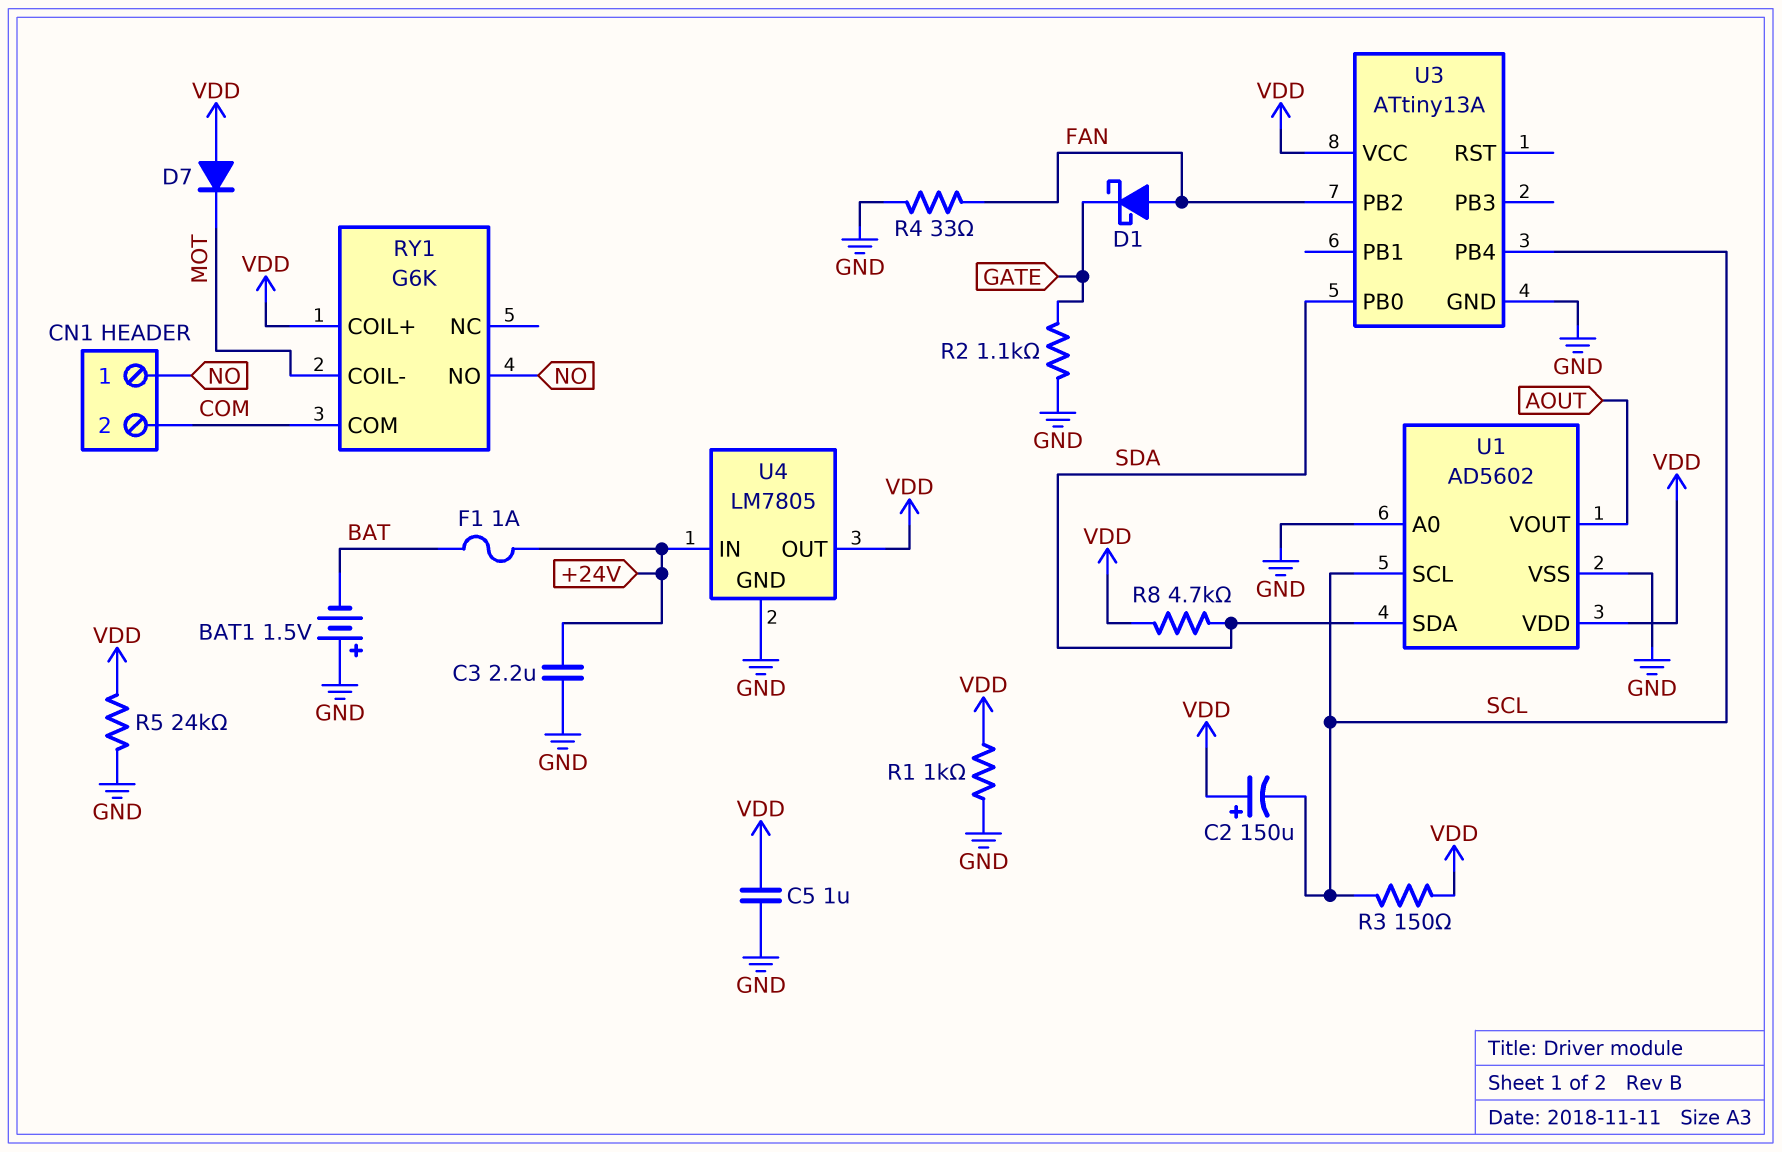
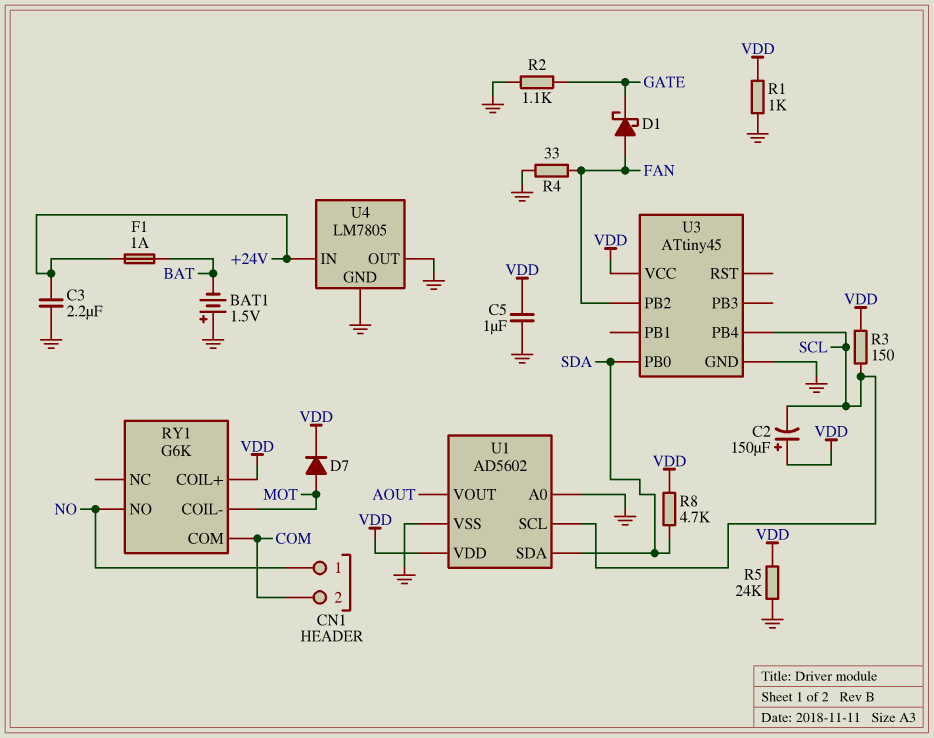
D7: diode (A VDD, K MOT) -> diode (A MOT, K VDD)
U3: ATtiny13A -> ATtiny45
U4 pin OUT: VDD -> GND

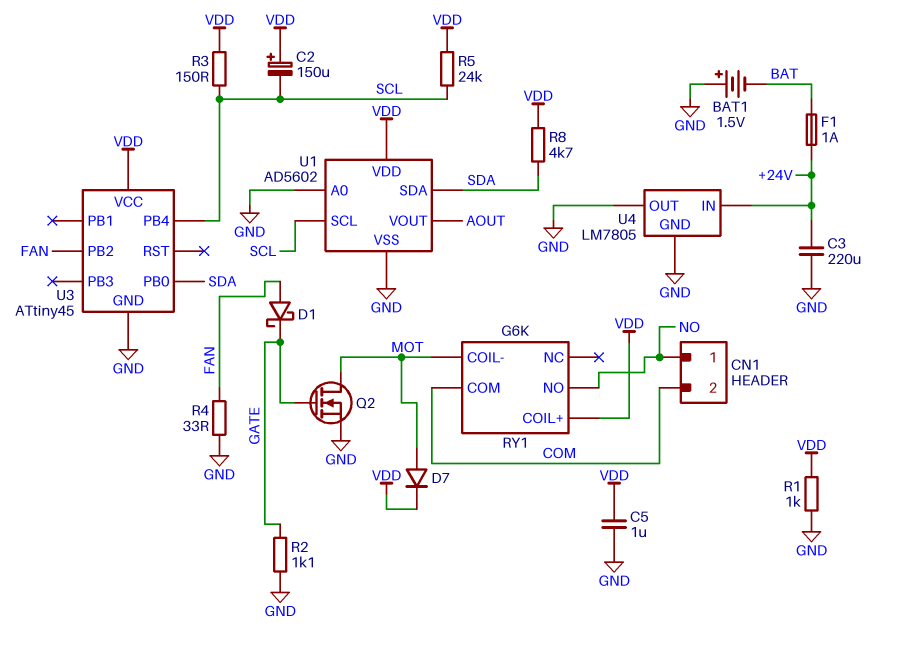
C3: 2.2uF (+24V, GND) -> 220uF (+24V, GND)
Q2: none -> NMOS (G GATE, D MOT, S GND)
R5: 24k (GND, VDD) -> 24k (SCL, VDD)

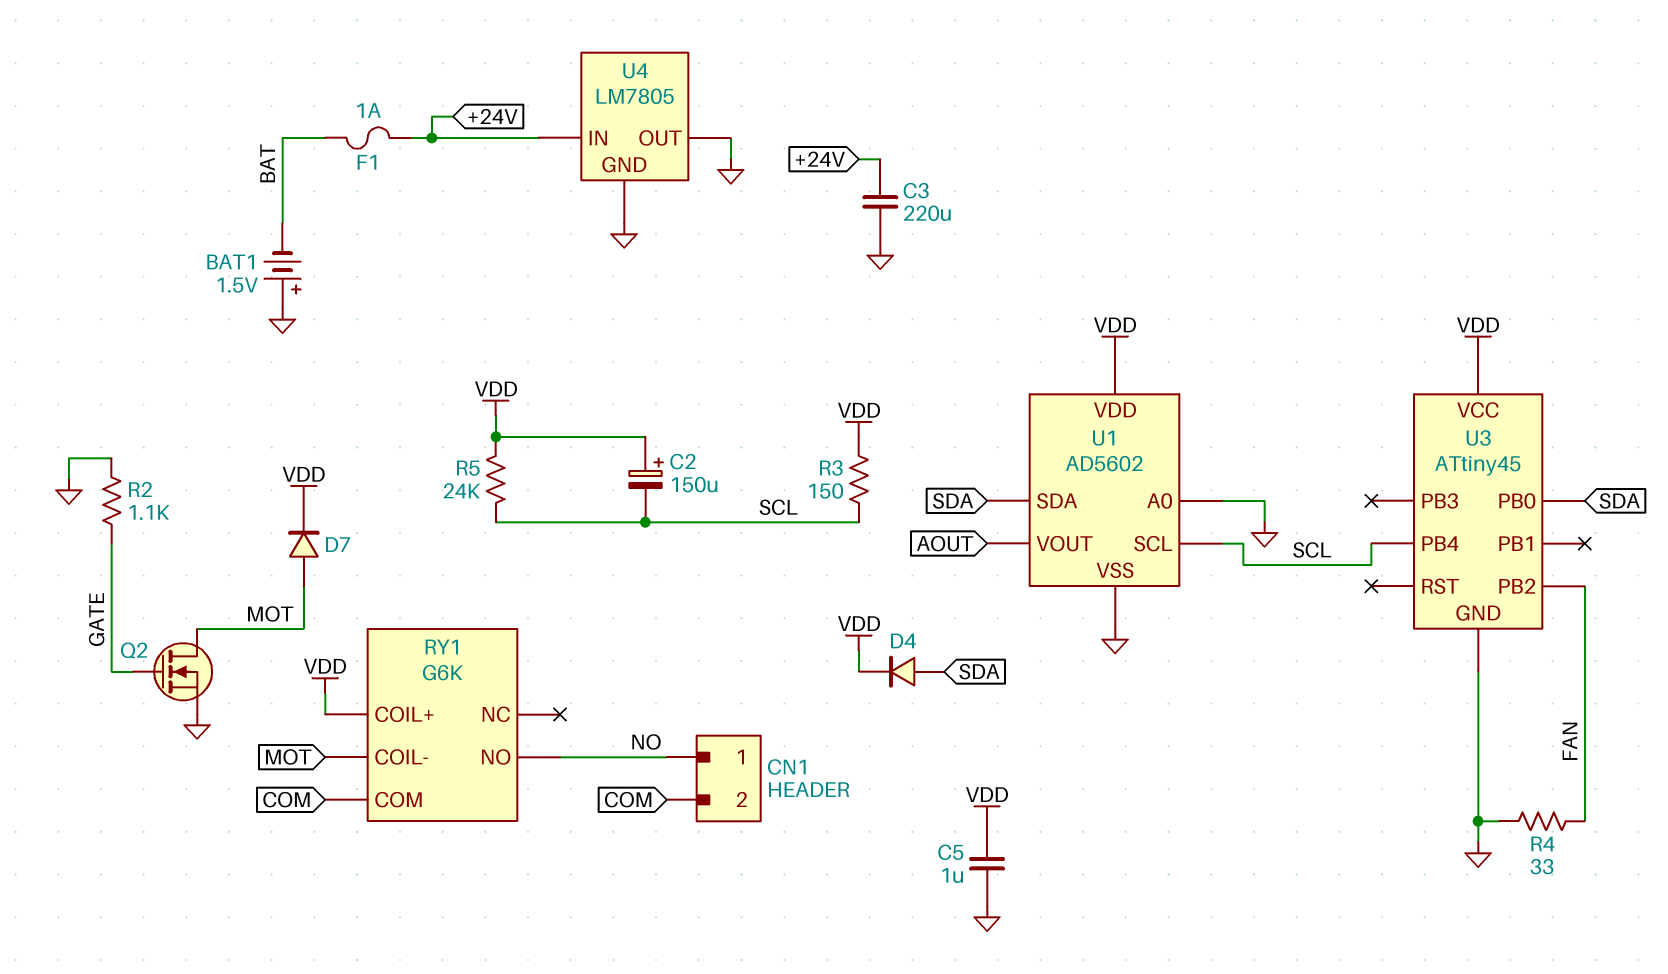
D1: schottky (A FAN, K GATE) -> none
D4: none -> diode (A SDA, K VDD)
R1: 1k (GND, VDD) -> none
R8: 4.7k (SDA, VDD) -> none

